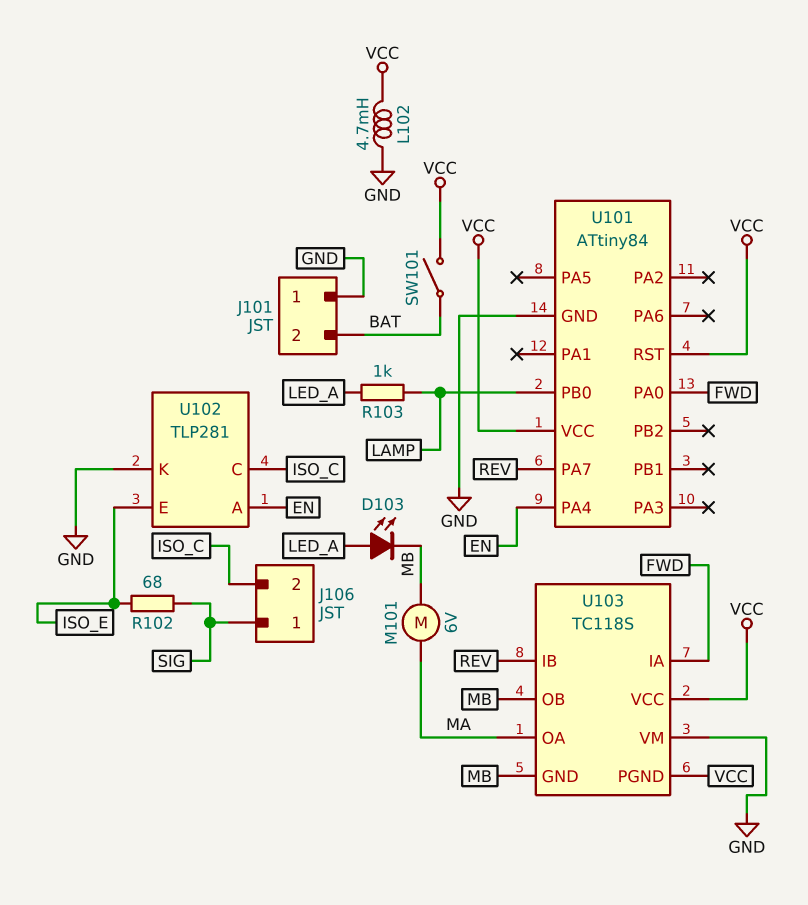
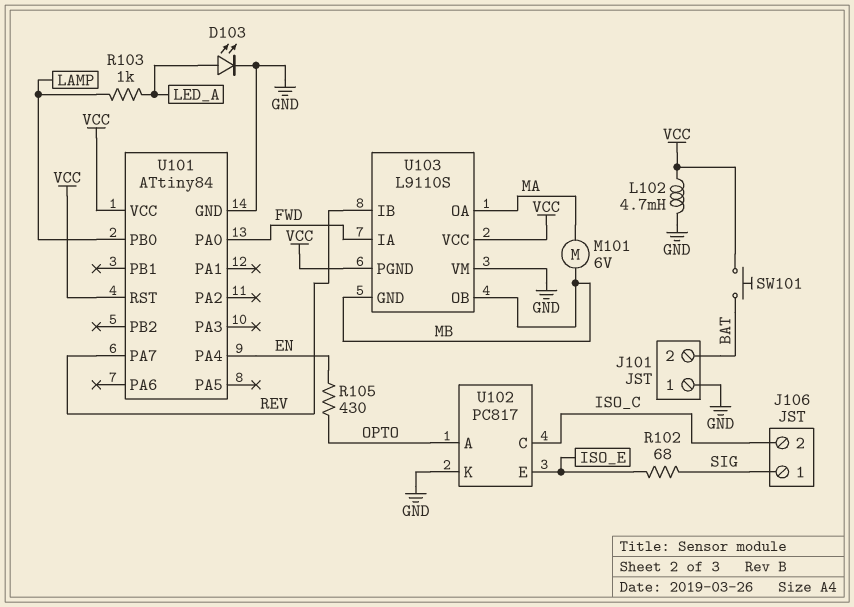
D103: LED (A LED_A, K MB) -> LED (A LED_A, K GND)
R105: none -> 430 (EN, OPTO)
SW101: switch (BAT, VCC) -> button (BAT, VCC)
U102: TLP281 -> PC817
U102 pin A: EN -> OPTO
U103: TC118S -> L9110S

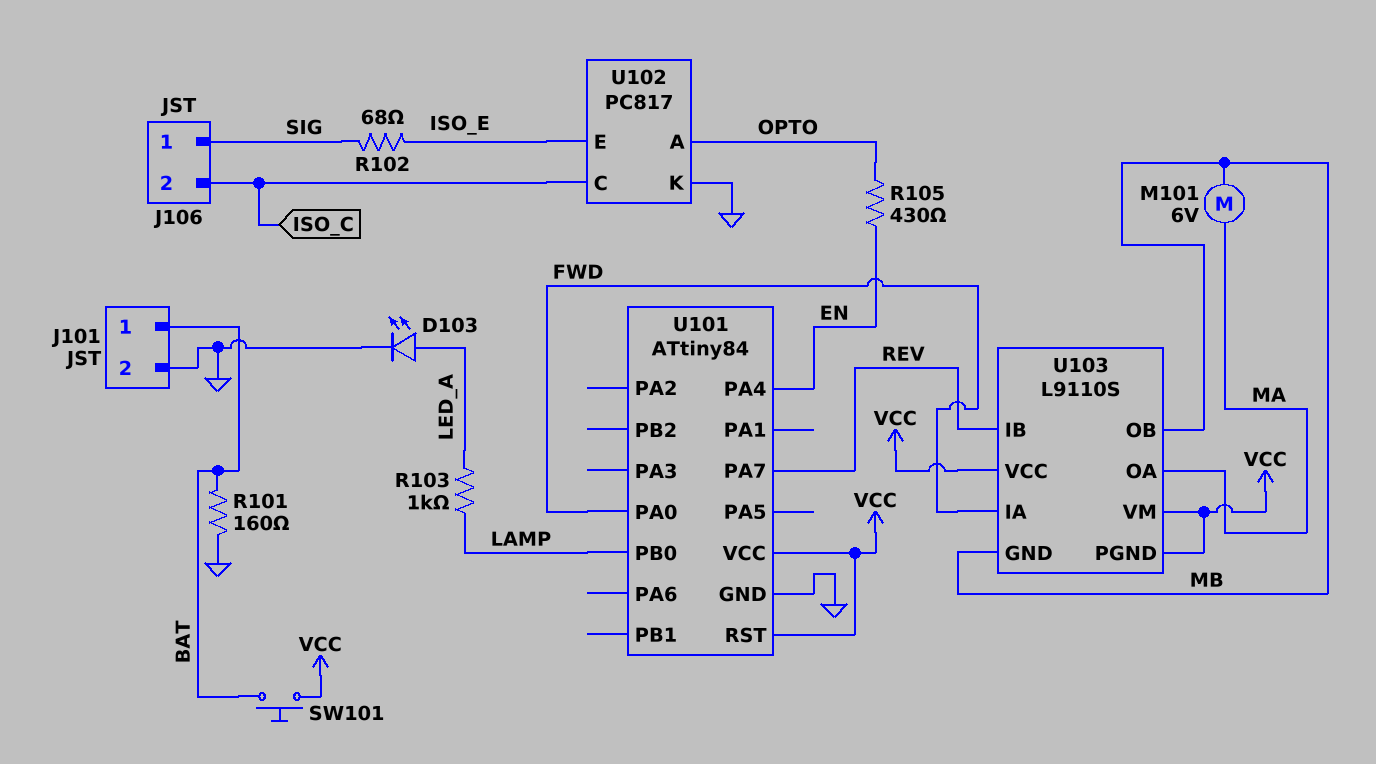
J101 pin 1: GND -> BAT
J101 pin 2: BAT -> GND
L102: 4.7mH (GND, VCC) -> none
R101: none -> 160 (BAT, GND)
U103 pin VM: GND -> VCC

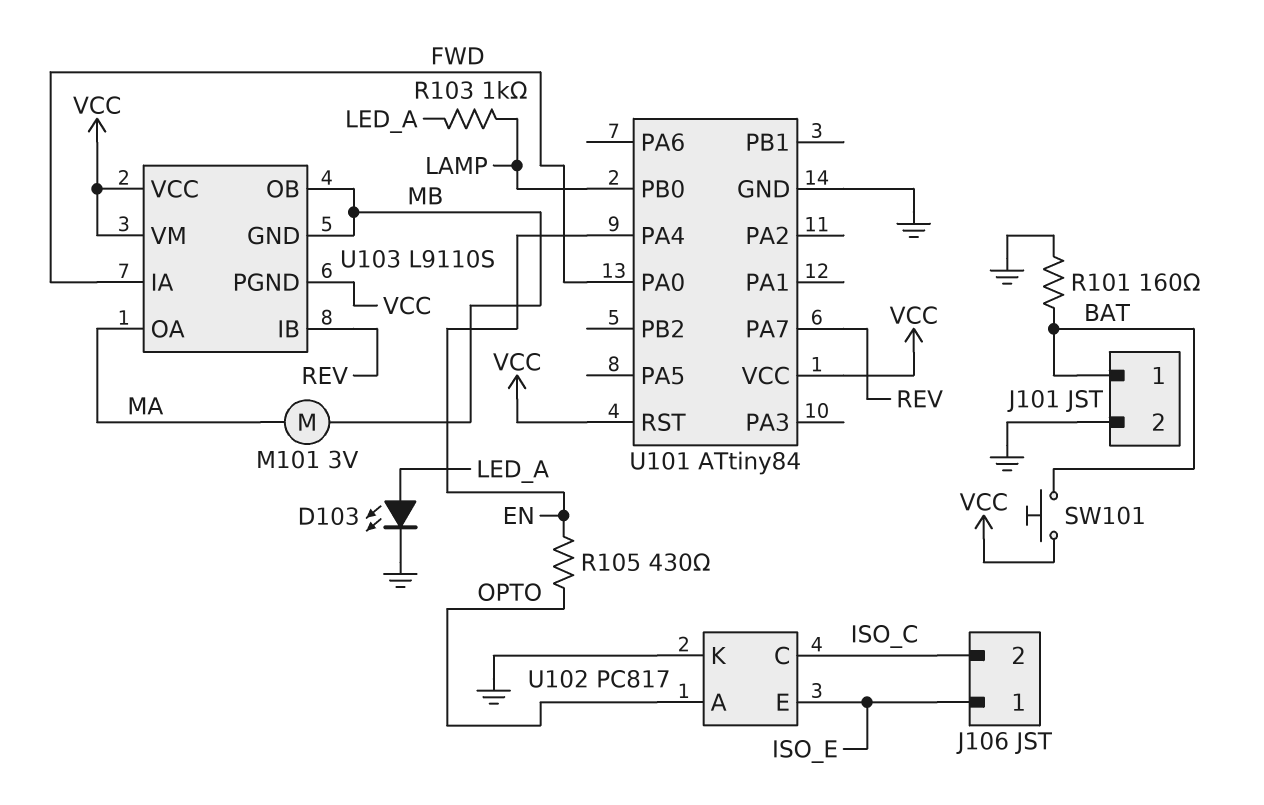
J106 pin 1: SIG -> ISO_E
M101: motor 6V (MA, MB) -> motor 3V (MA, MB)
R102: 68 (ISO_E, SIG) -> none

